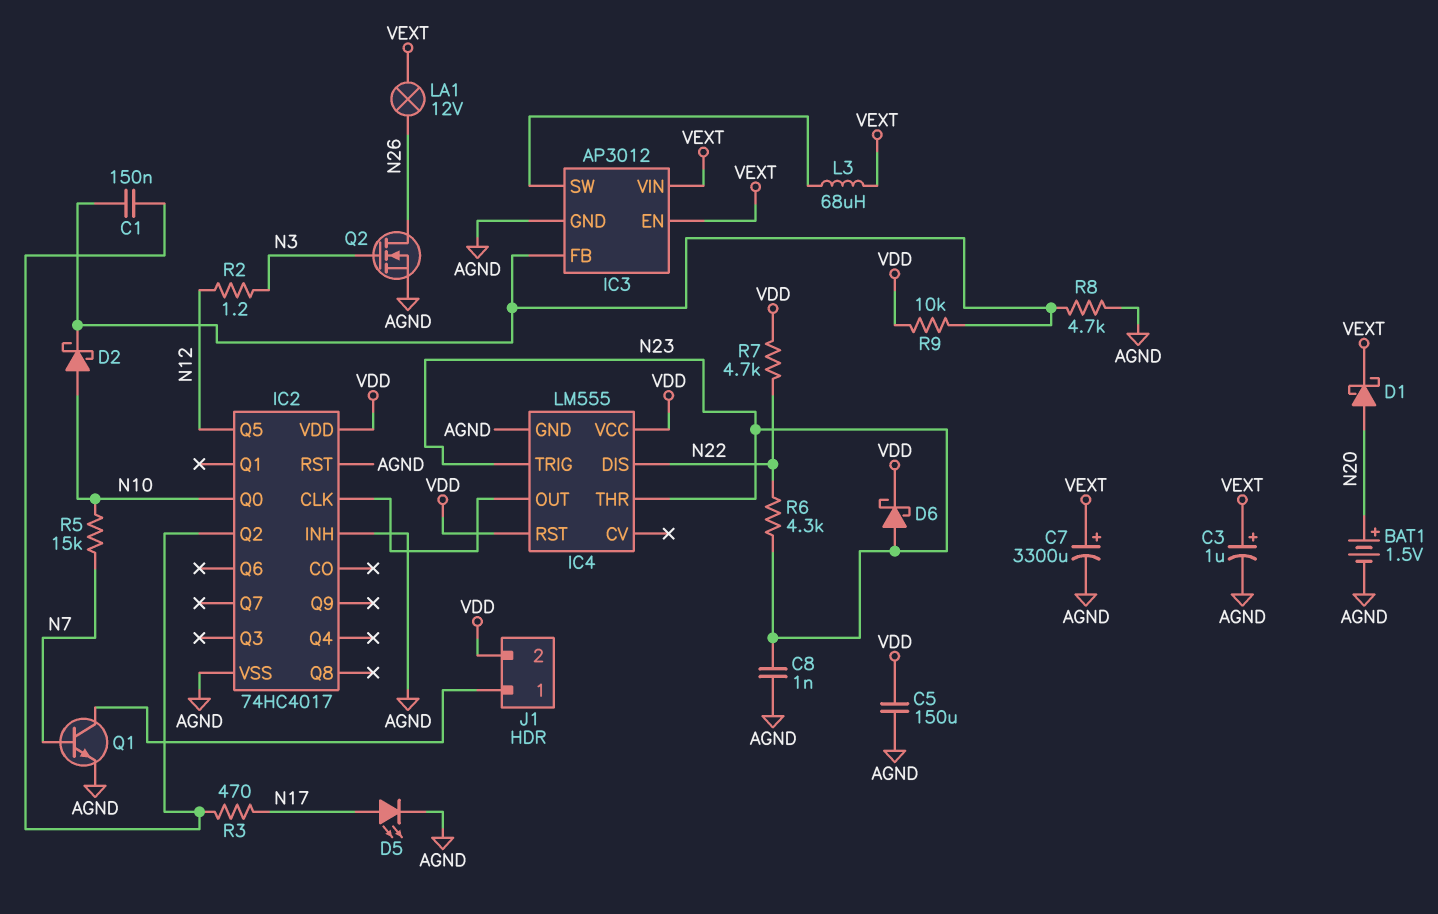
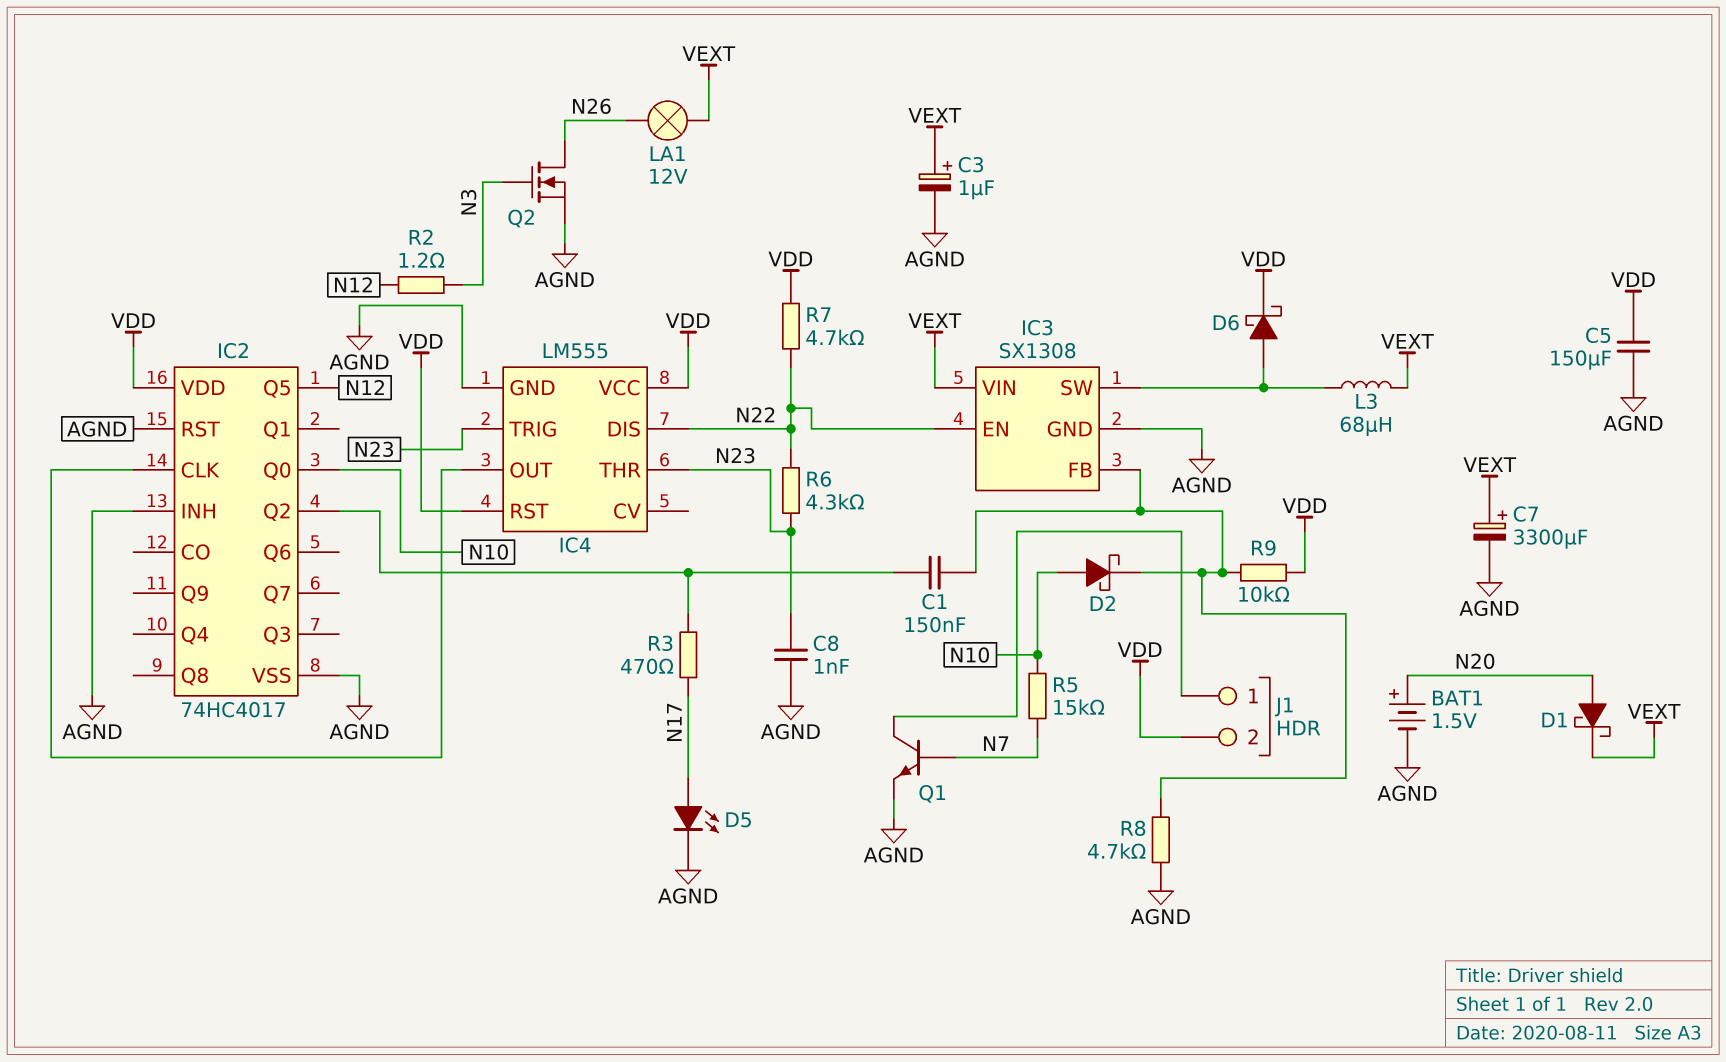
D6: schottky (A N23, K VDD) -> schottky (A IC3/SW, K VDD)
IC3: AP3012 -> SX1308
IC3 pin EN: VEXT -> N22

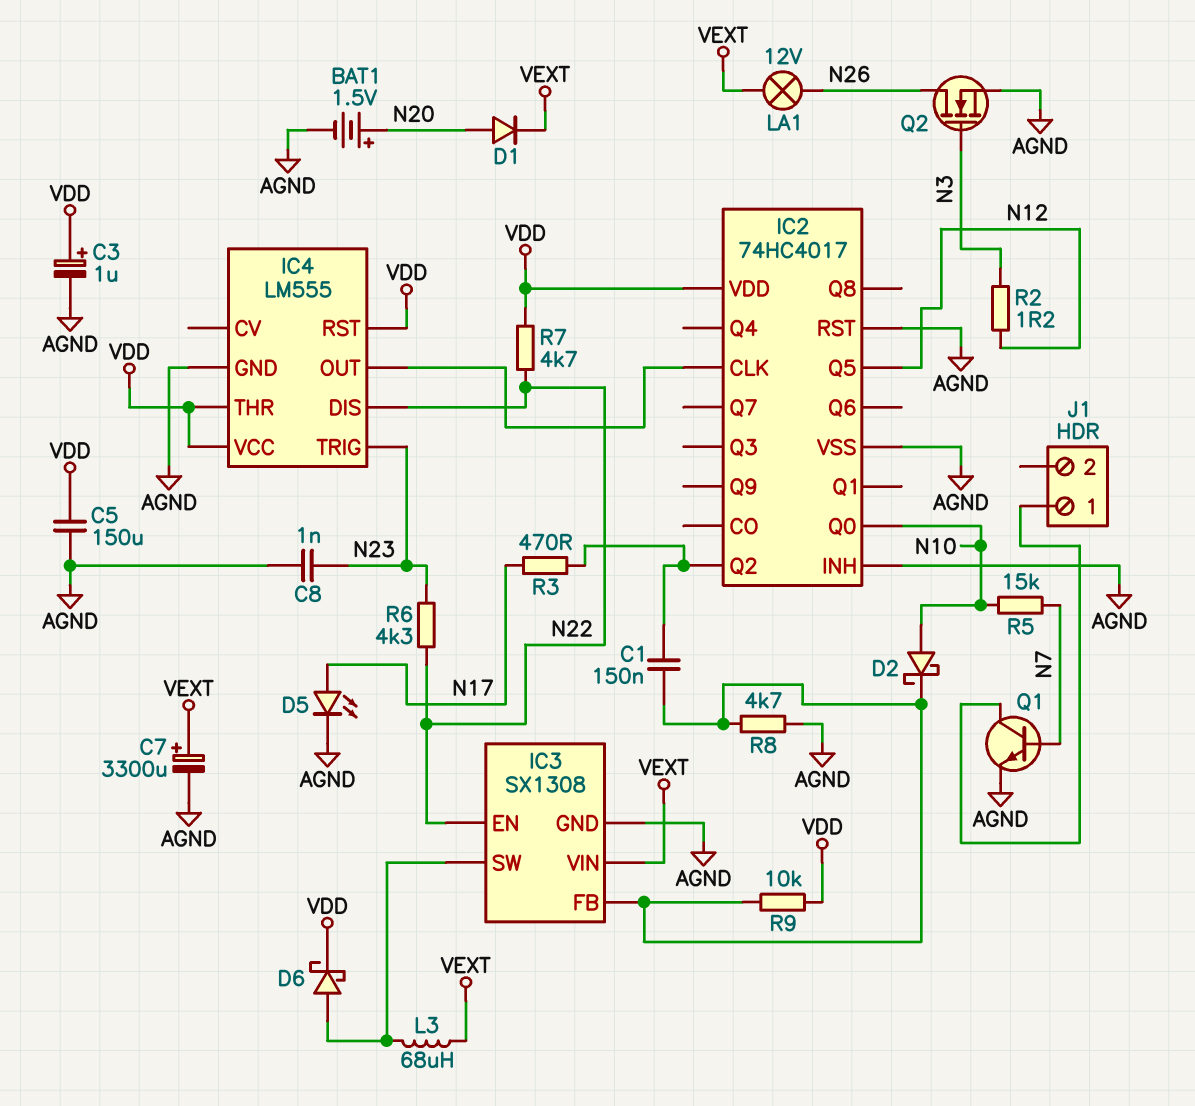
C3: 1uF (plus VEXT, minus AGND) -> 1uF (plus VDD, minus AGND)
D1: schottky (A N20, K VEXT) -> diode (A N20, K VEXT)
IC4 pin THR: N23 -> VDD
J1 pin 2: VDD -> none

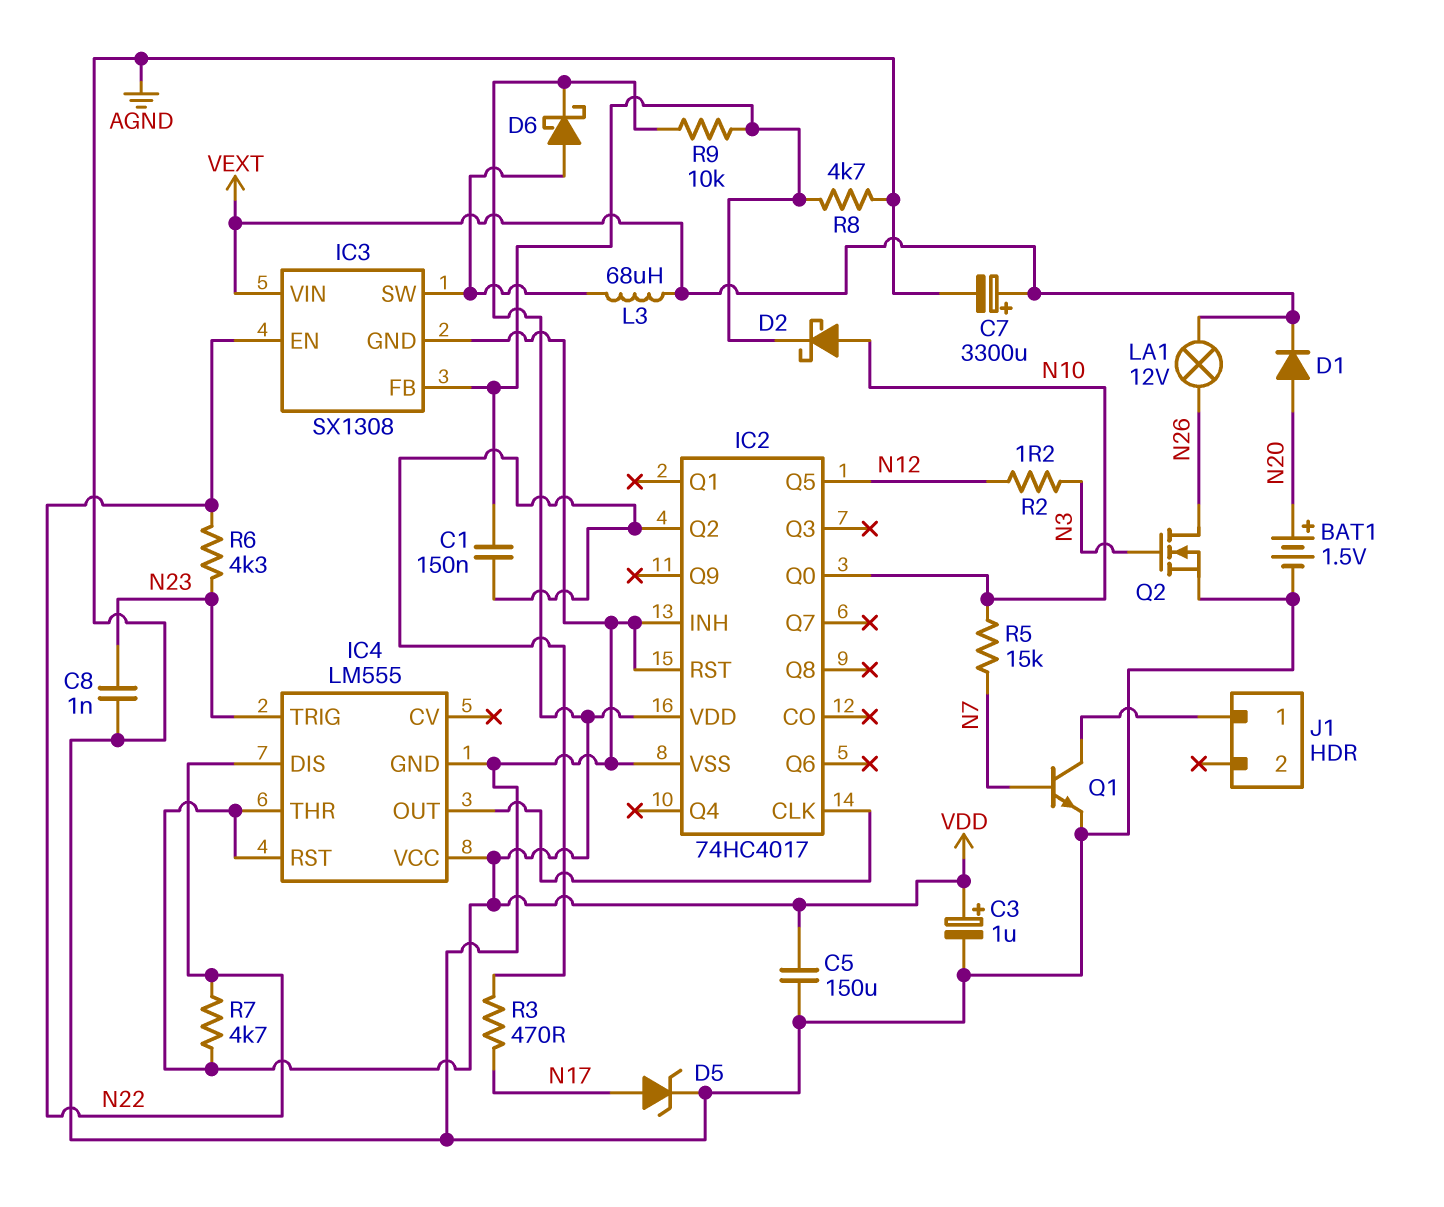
D5: LED (A N17, K AGND) -> zener (A N17, K AGND)

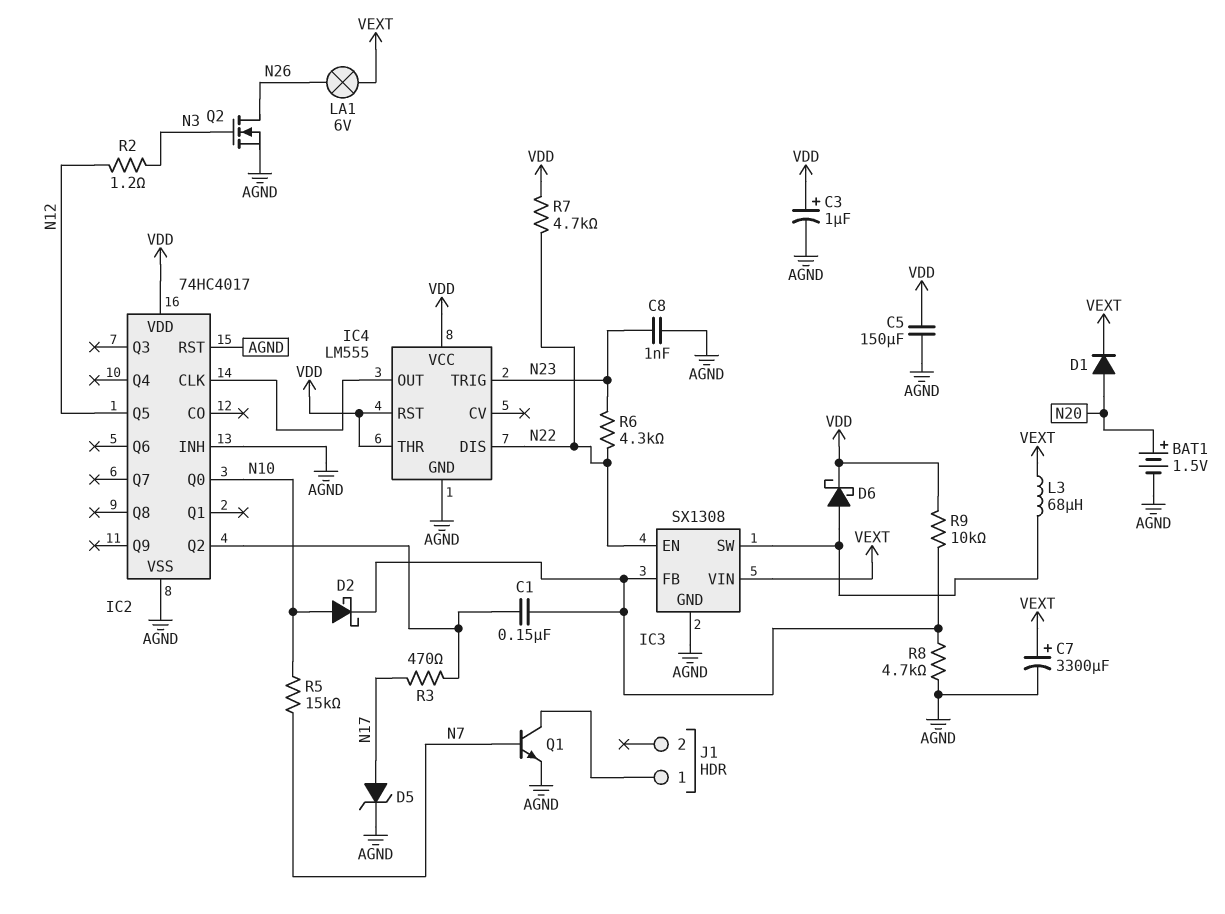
LA1: lamp 12V (N26, VEXT) -> lamp 6V (N26, VEXT)

